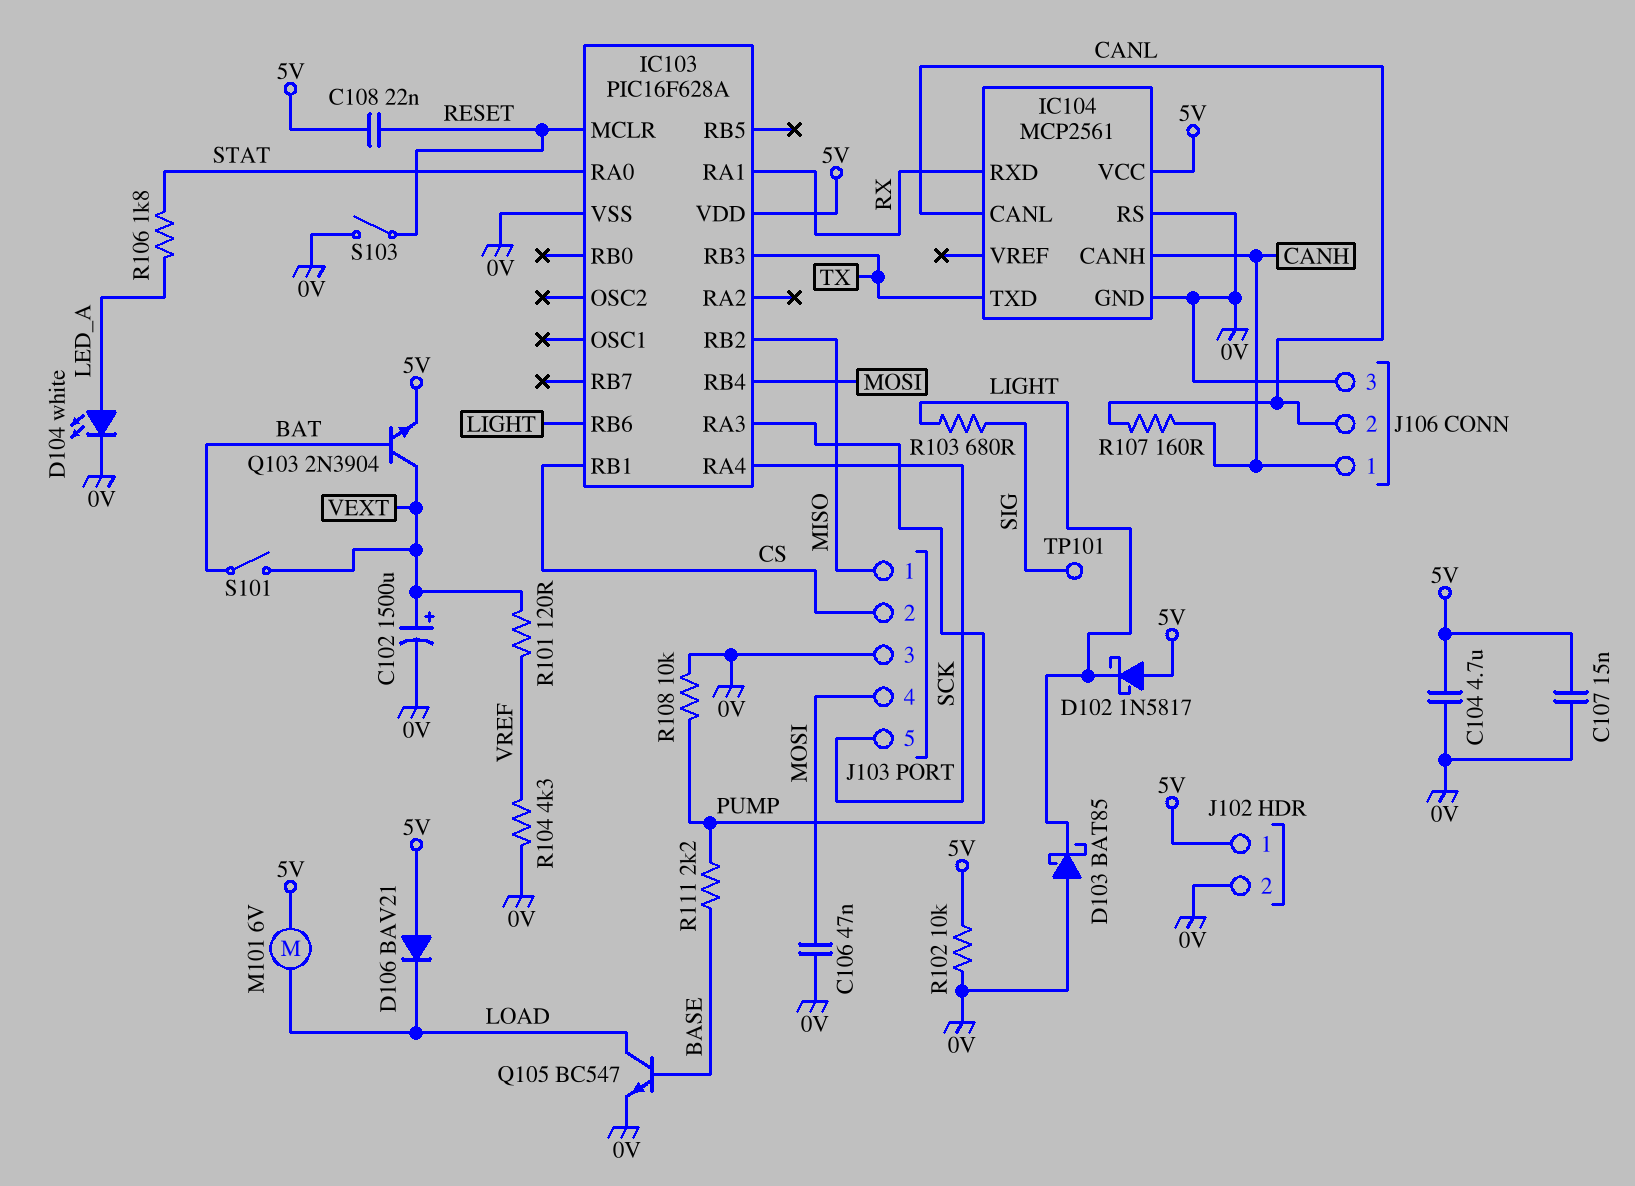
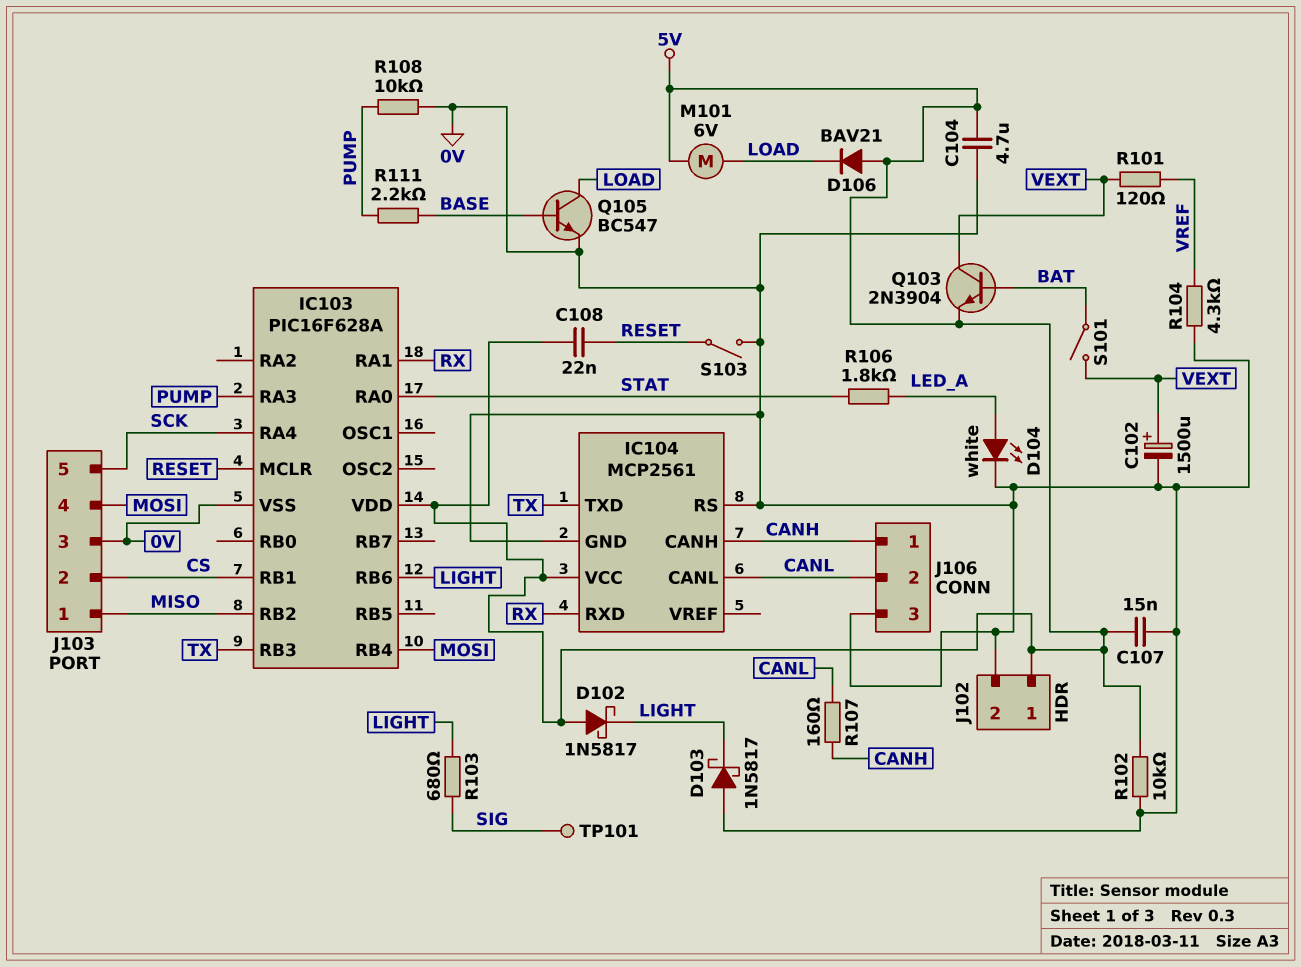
C106: 47nF (0V, MOSI) -> none
D103: schottky BAT85 (A 0V, K LIGHT) -> schottky 1N5817 (A 0V, K LIGHT)

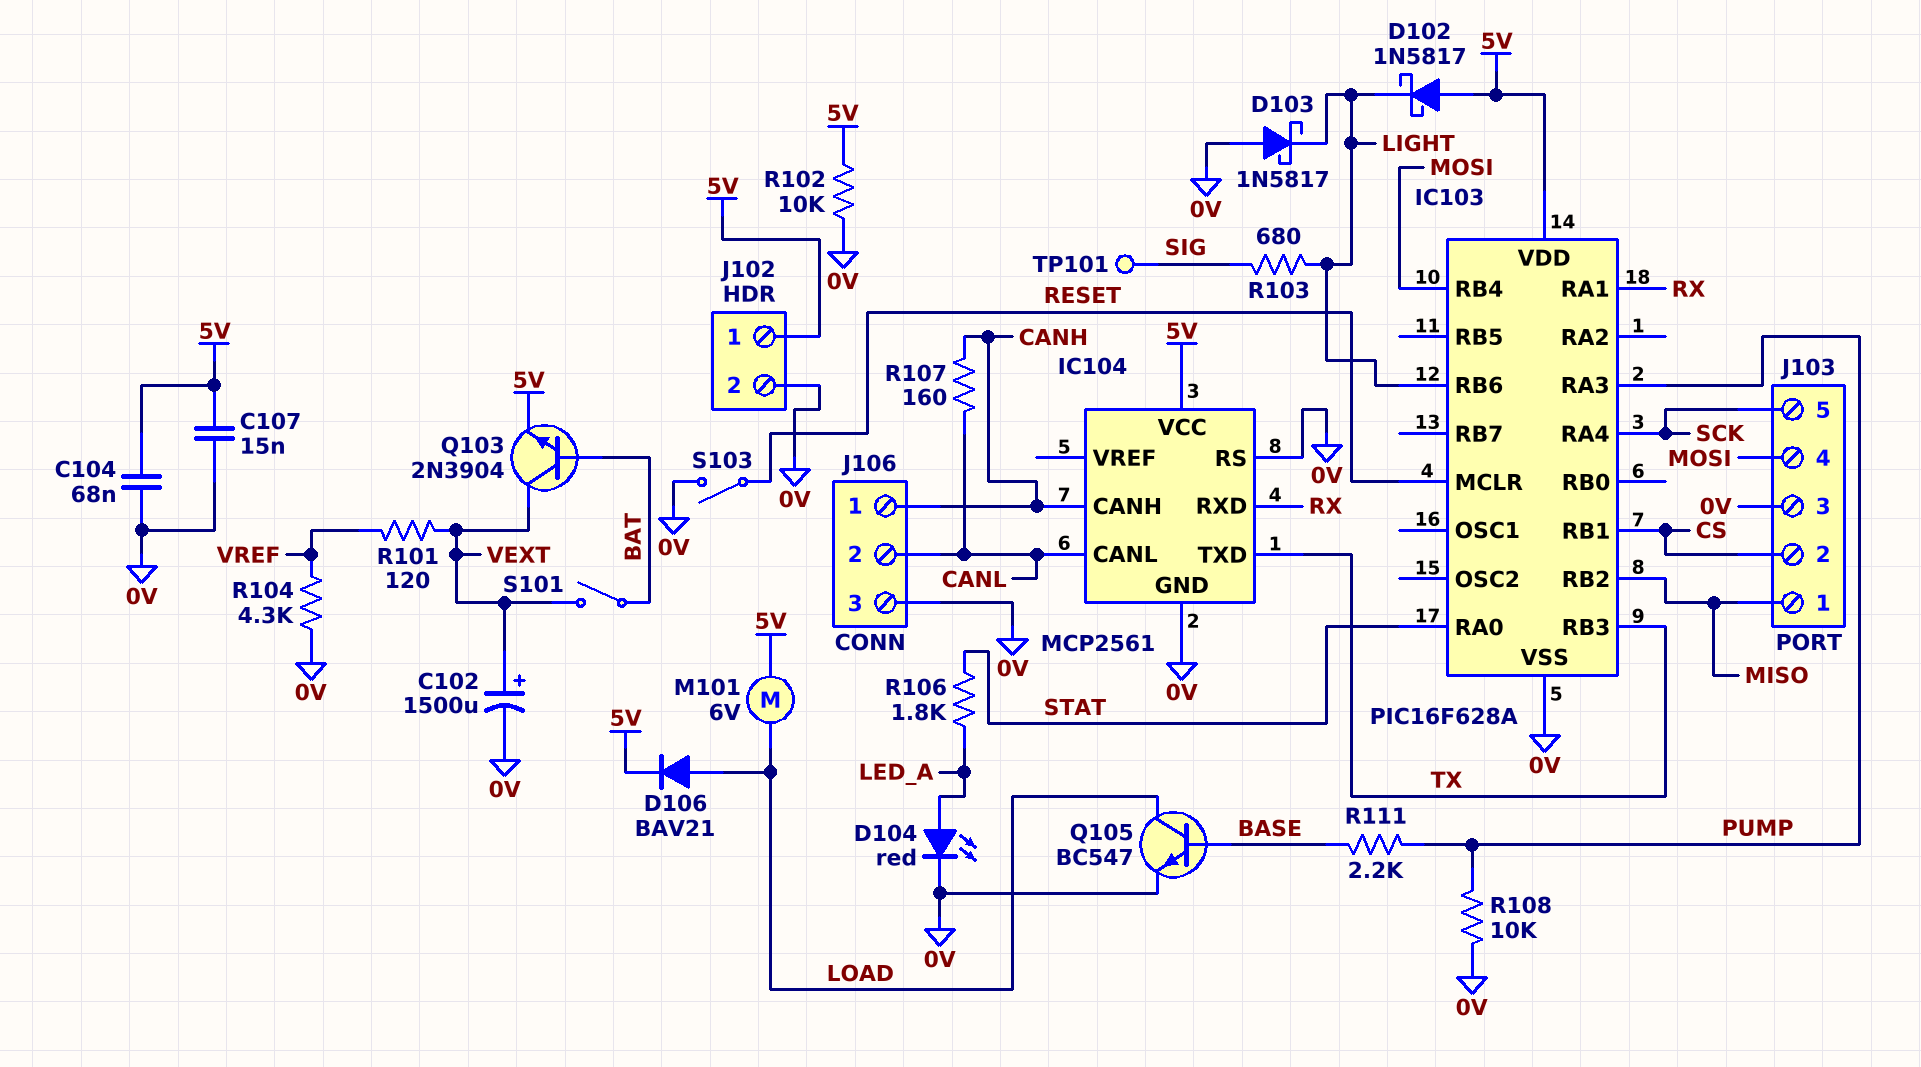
C104: 4.7uF (0V, 5V) -> 68nF (0V, 5V)
C108: 22nF (5V, RESET) -> none
D104: LED white (A LED_A, K 0V) -> LED red (A LED_A, K 0V)
D106: diode BAV21 (A 5V, K LOAD) -> diode BAV21 (A LOAD, K 5V)

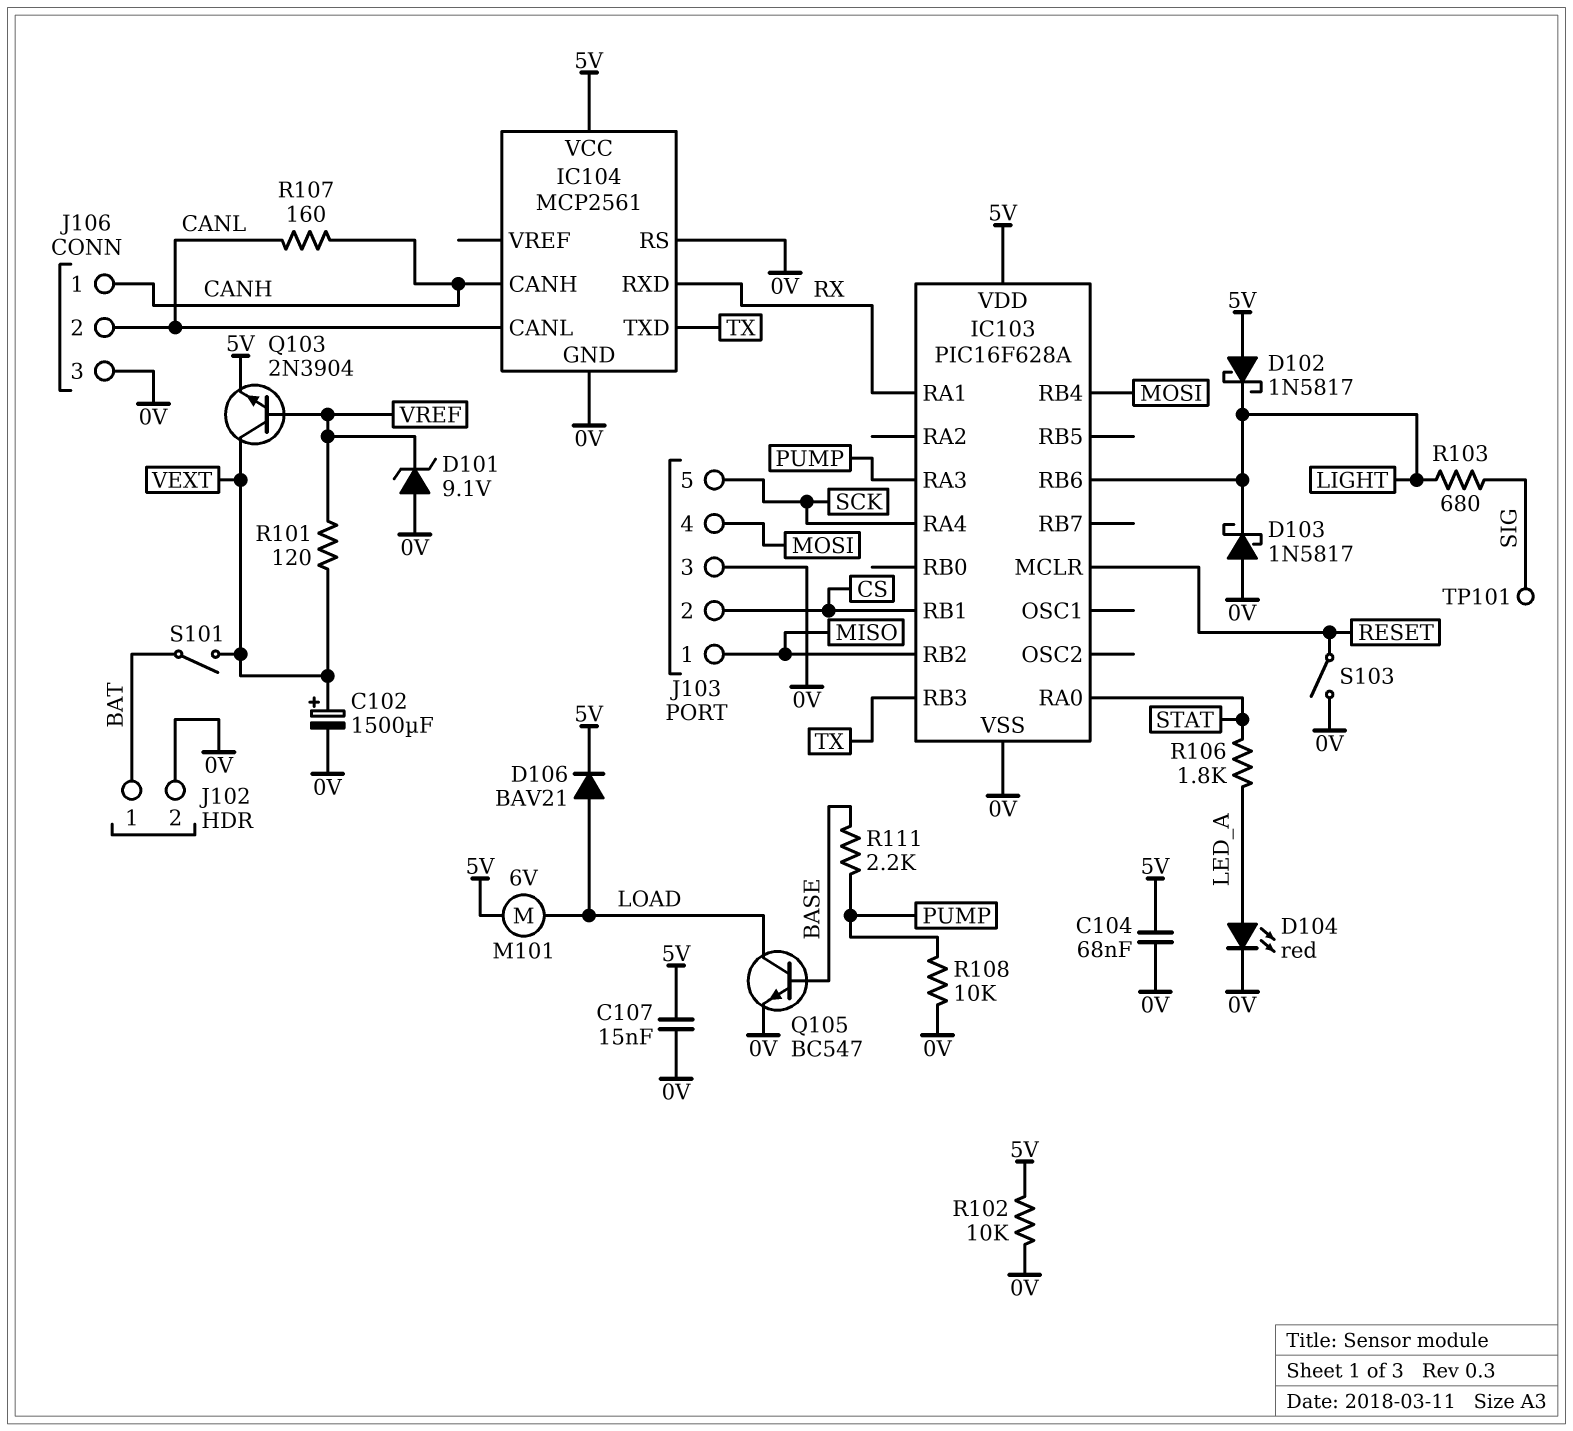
D101: none -> zener 9.1V (A 0V, K VREF)
J102 pin 1: 5V -> BAT
Q103: NPN 2N3904 (B BAT, C VEXT, E 5V) -> NPN 2N3904 (B VREF, C VEXT, E 5V)
R104: 4.3k (0V, VREF) -> none

